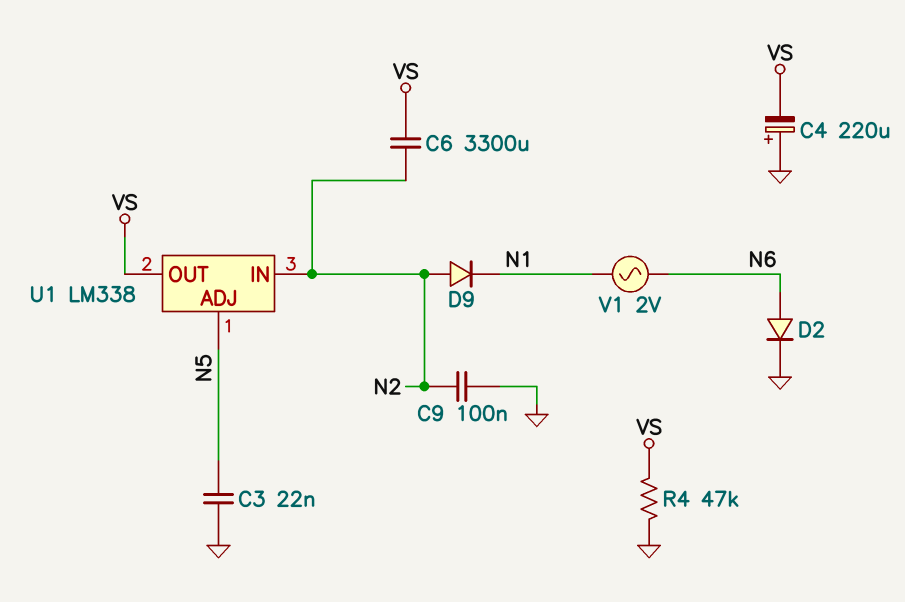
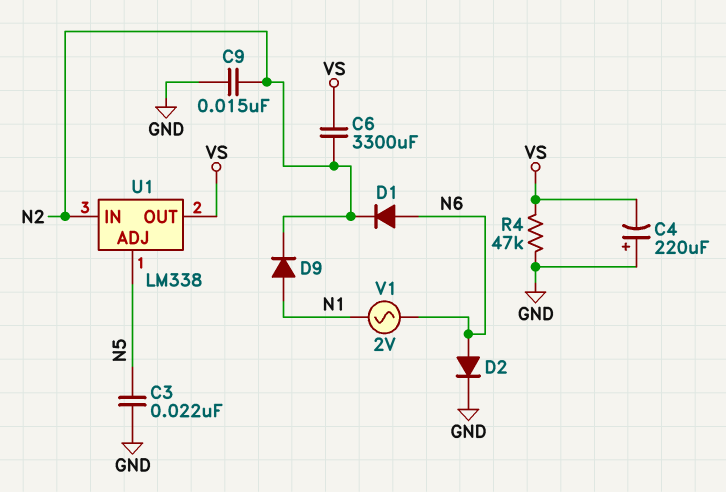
C9: 100nF (GND, N2) -> 15nF (GND, N2)
D1: none -> diode (A N6, K N2)
D9: diode (A N2, K N1) -> diode (A N1, K N2)

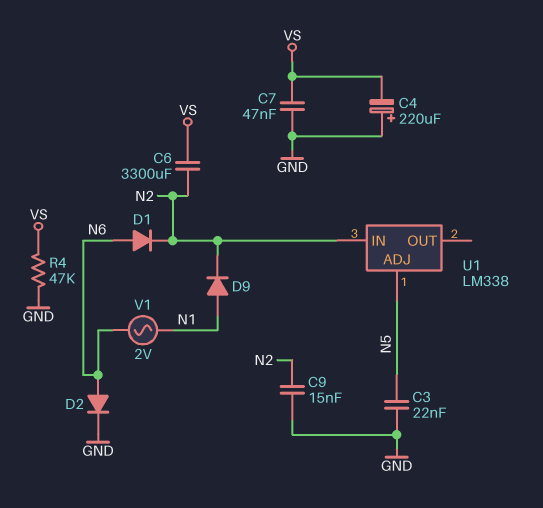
C7: none -> 47nF (GND, VS)
U1 pin OUT: VS -> none

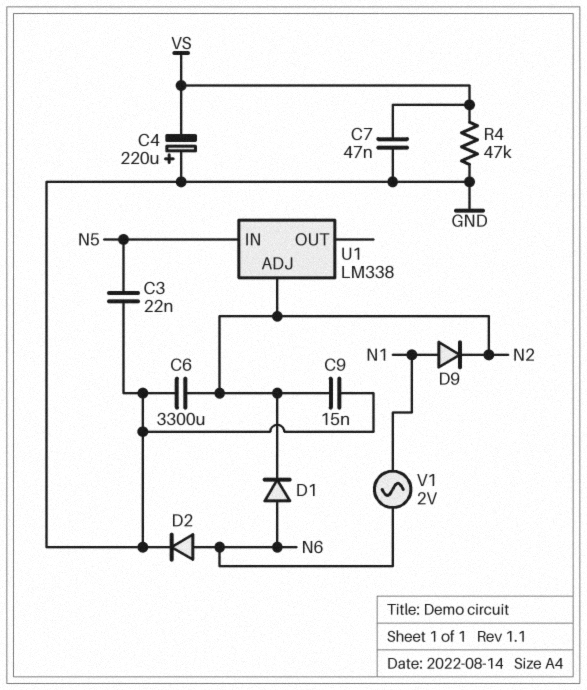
C6: 3300uF (N2, VS) -> 3300uF (GND, N2)
U1 pin ADJ: N5 -> N2
U1 pin IN: N2 -> N5

